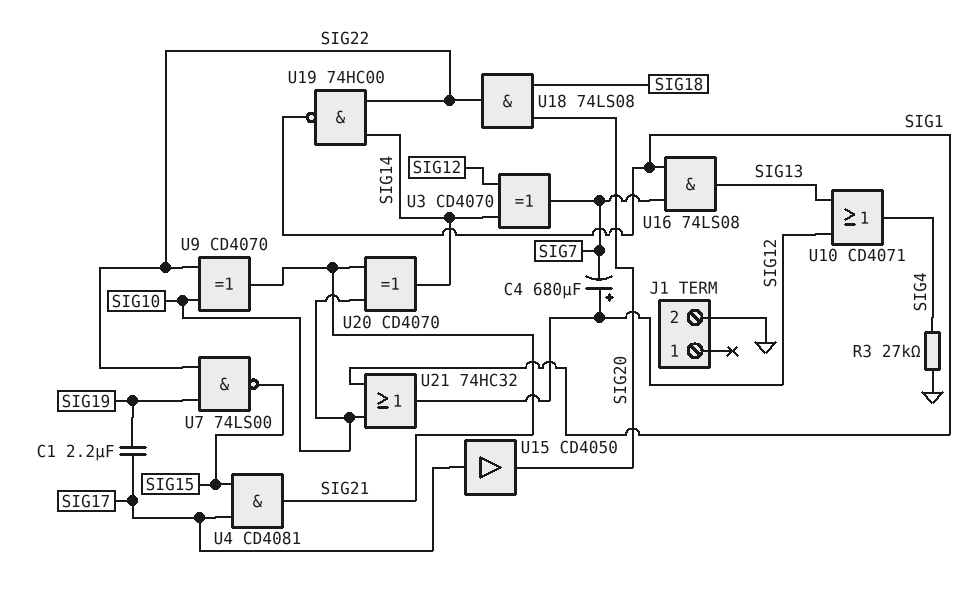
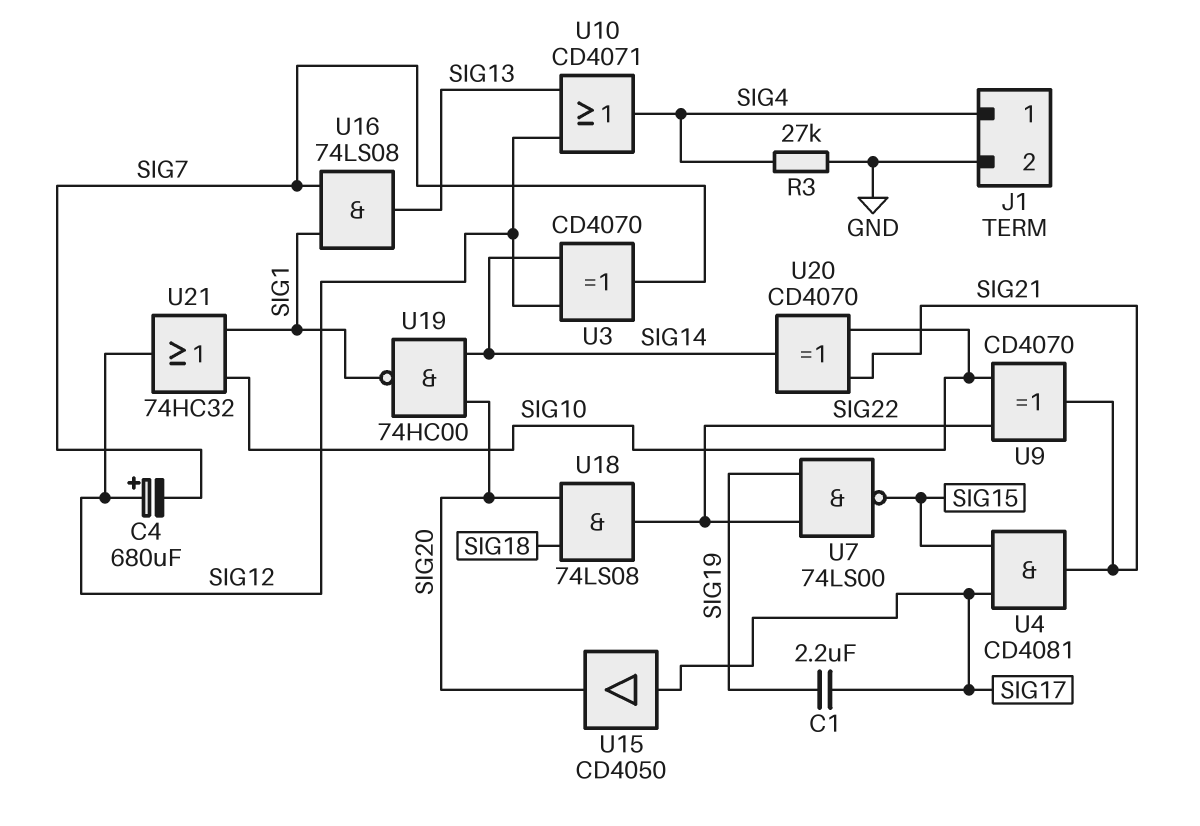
J1 pin 1: none -> SIG4
U19: NAND 74HC00 (in SIG14, in SIG22, out SIG1) -> NAND 74HC00 (in SIG14, in SIG20, out SIG1)

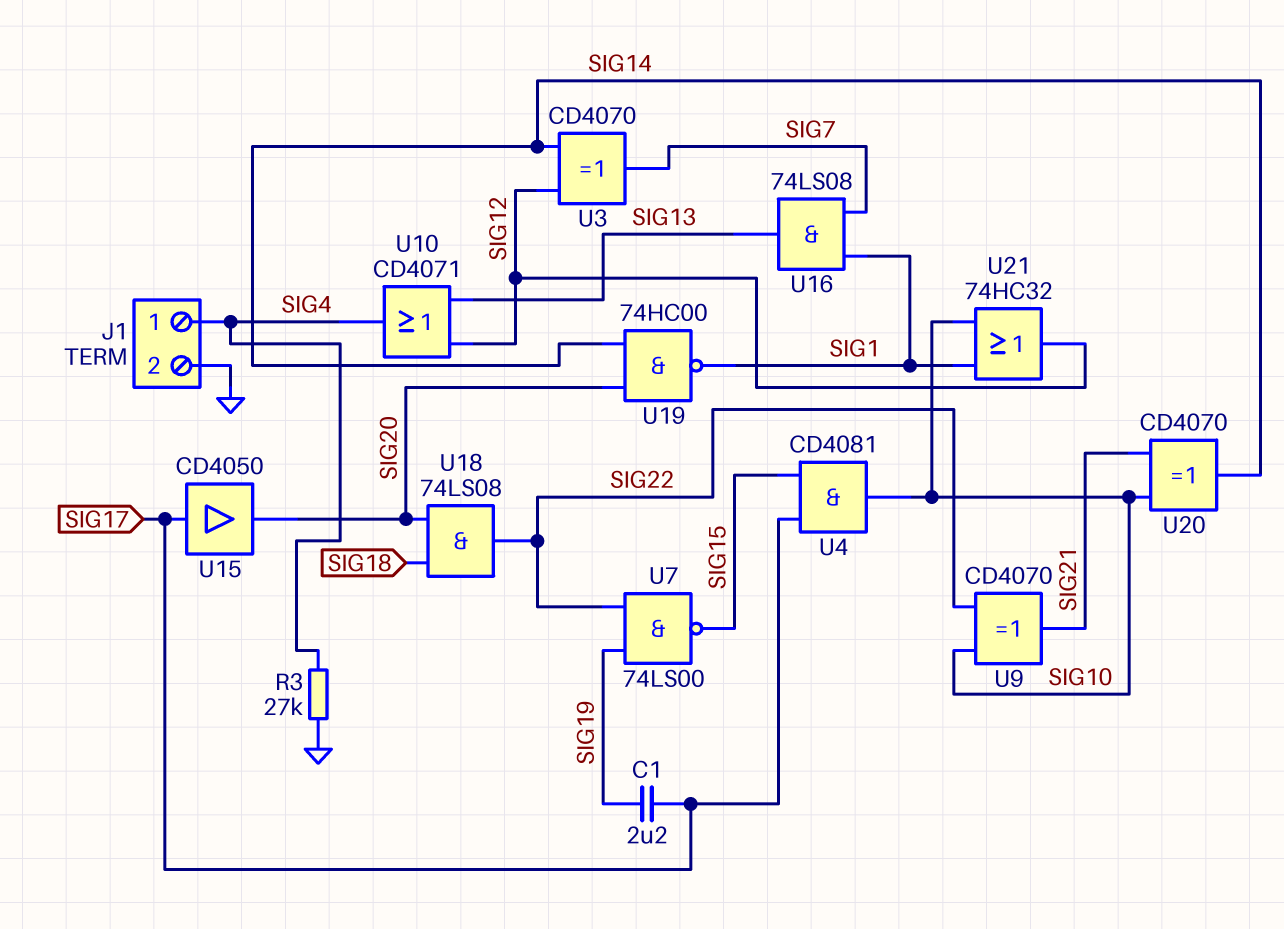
C4: 680uF (plus SIG12, minus SIG7) -> none
U4: AND CD4081 (in SIG15, in SIG17, out SIG21) -> AND CD4081 (in SIG15, in SIG17, out SIG10)

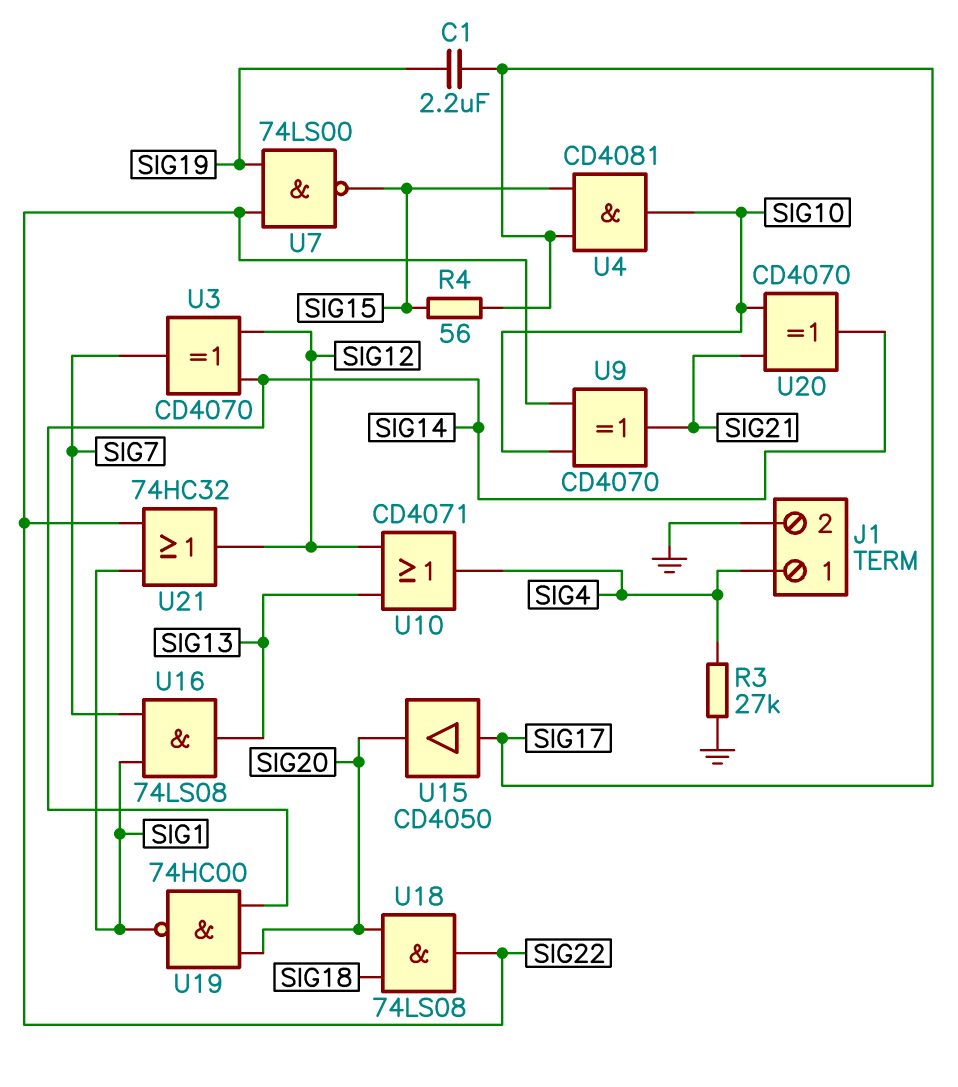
R4: none -> 56 (SIG15, SIG17)
U21: OR 74HC32 (in SIG1, in SIG10, out SIG12) -> OR 74HC32 (in SIG1, in SIG22, out SIG12)

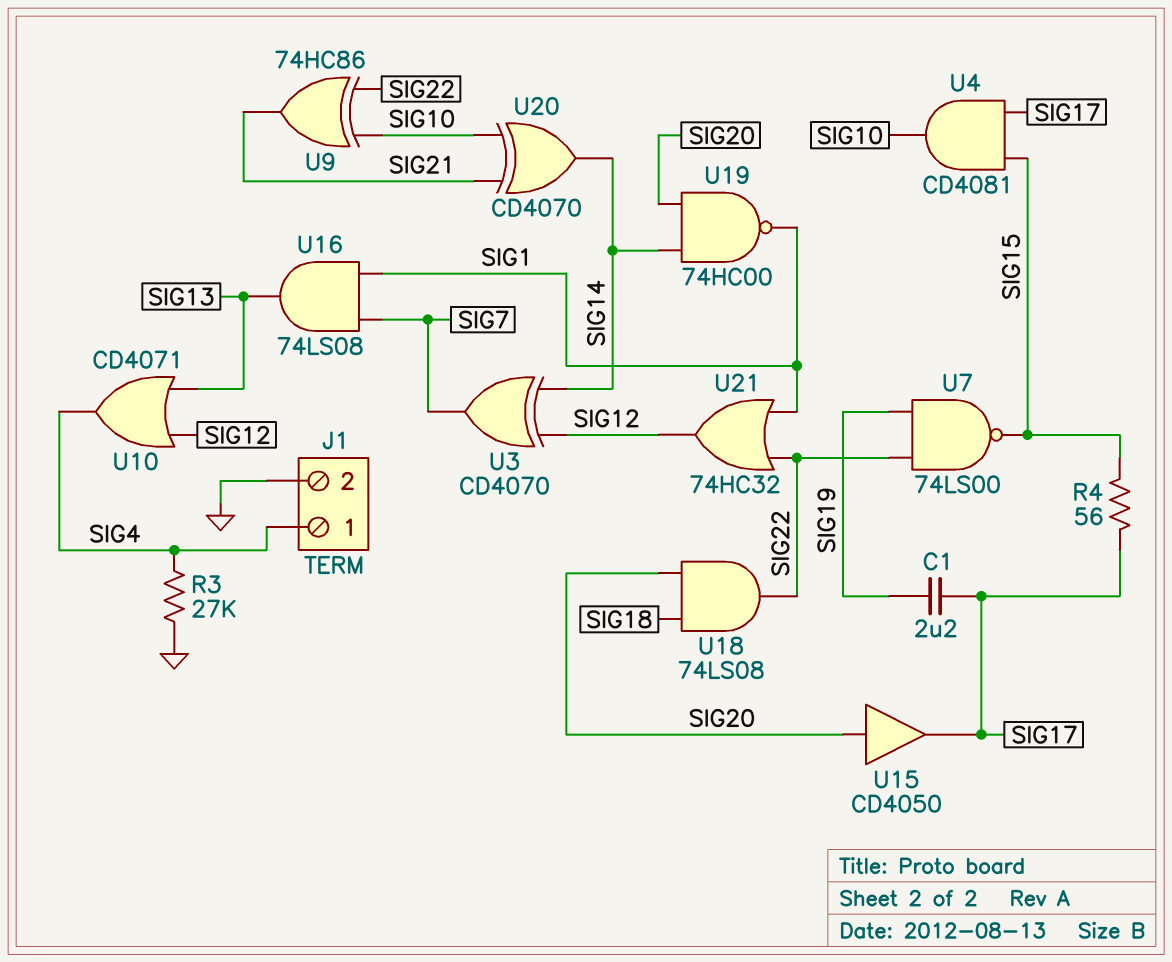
U9: XOR CD4070 (in SIG10, in SIG22, out SIG21) -> XOR 74HC86 (in SIG10, in SIG22, out SIG21)
U15: buffer CD4050 (in SIG17, out SIG20) -> buffer CD4050 (in SIG20, out SIG17)

